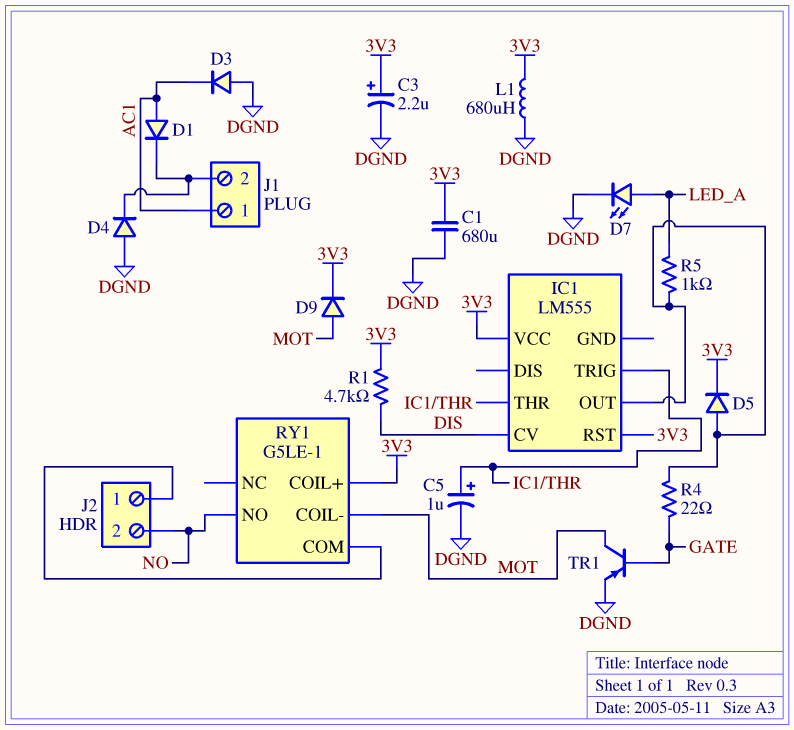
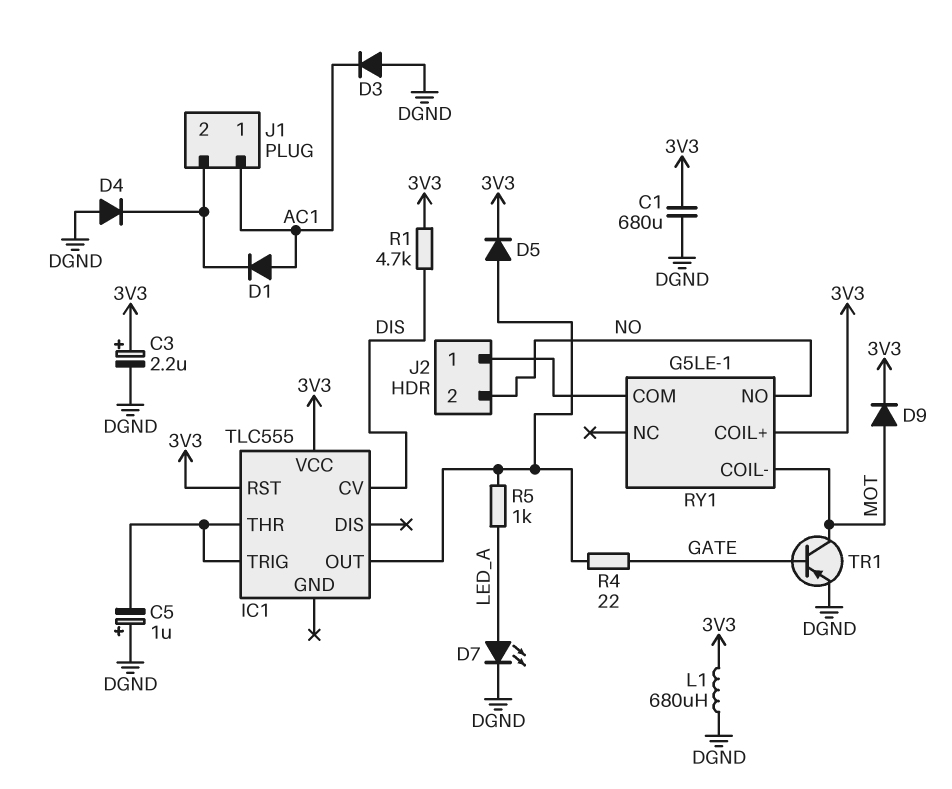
C5: 1uF (plus IC1/THR, minus DGND) -> 1uF (plus DGND, minus IC1/THR)
IC1: LM555 -> TLC555

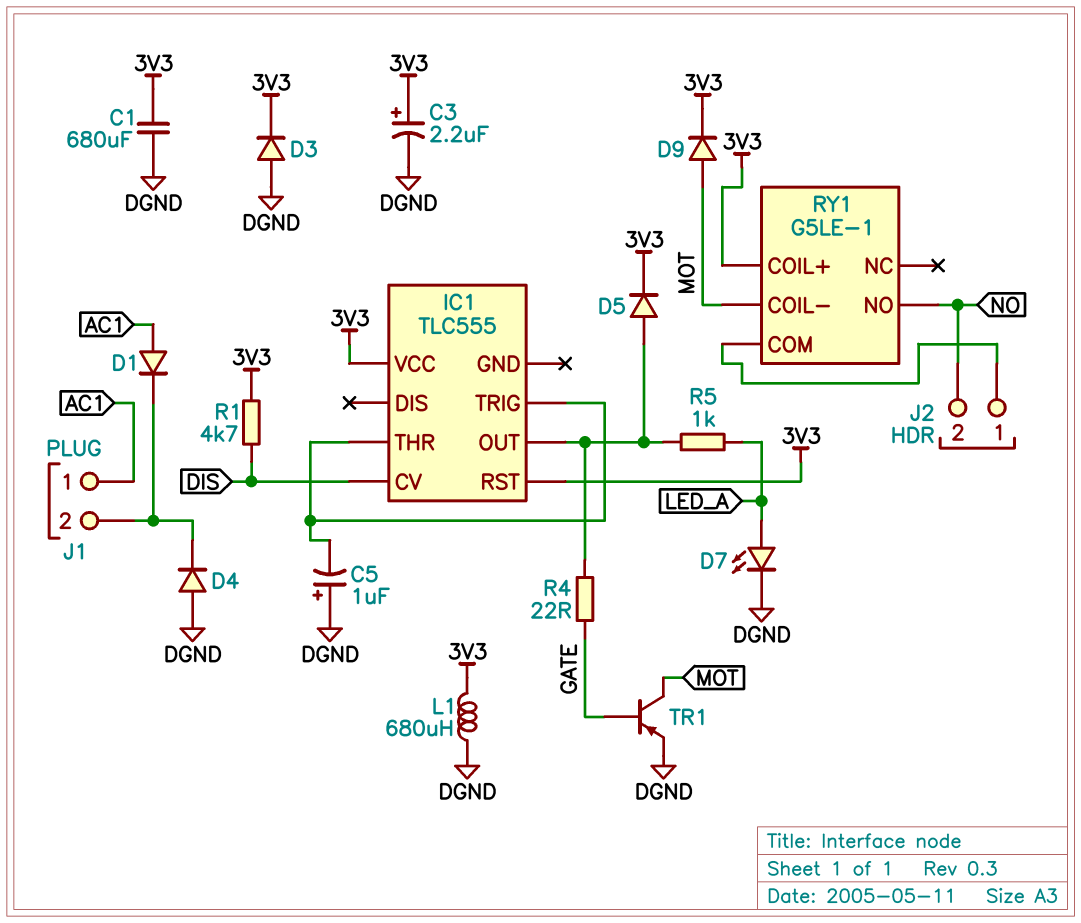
D3: diode (A DGND, K AC1) -> diode (A DGND, K 3V3)

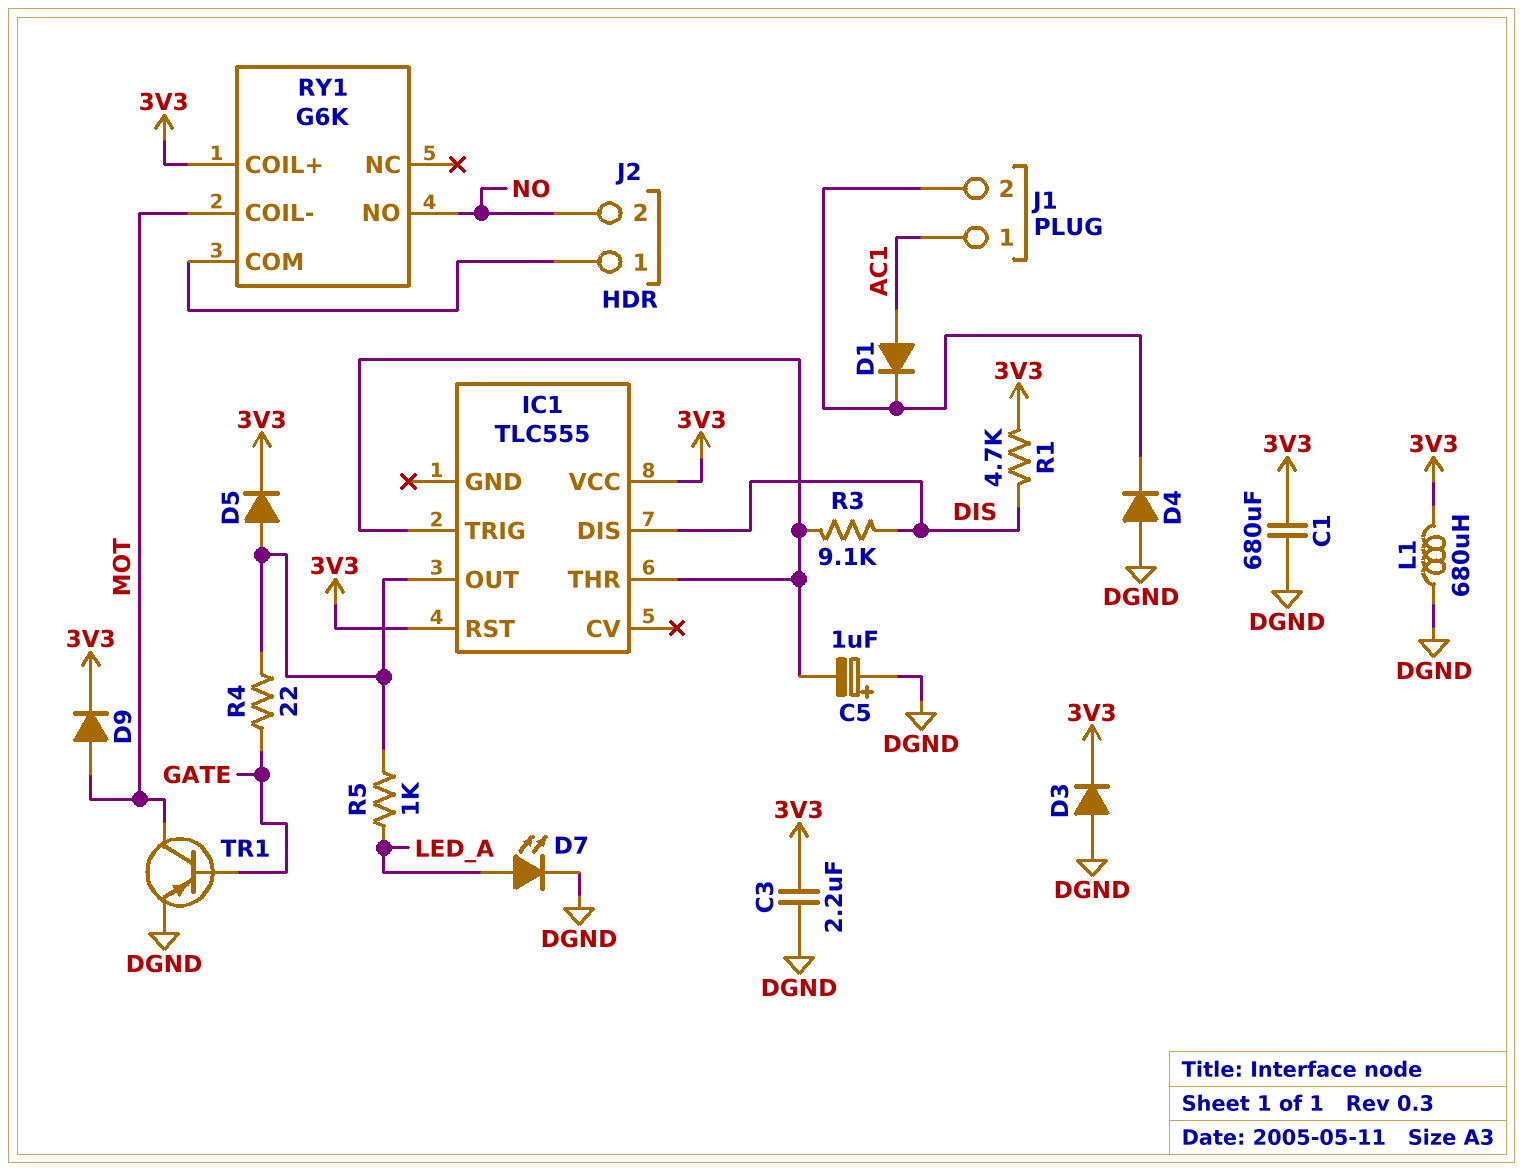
C3: 2.2uF (plus 3V3, minus DGND) -> 2.2uF (3V3, DGND)
IC1 pin CV: DIS -> none
IC1 pin DIS: none -> DIS
R3: none -> 9.1k (DIS, IC1/THR)
RY1: G5LE-1 -> G6K

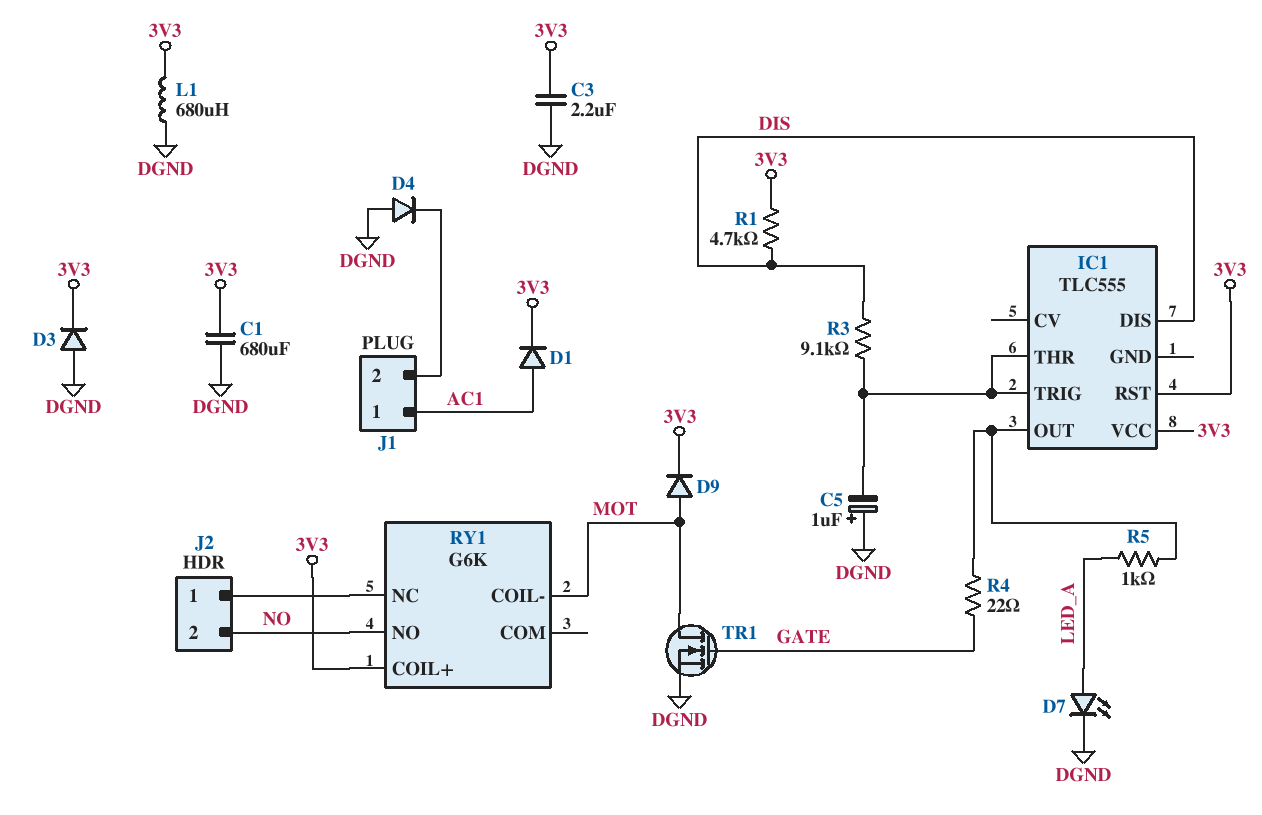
D1: diode (A AC1, K J1/2) -> diode (A AC1, K 3V3)
D5: diode (A IC1/OUT, K 3V3) -> none
RY1 pin COM: J2/1 -> none
RY1 pin NC: none -> J2/1
TR1: PNP (B GATE, C MOT, E DGND) -> NMOS (G GATE, D MOT, S DGND)

